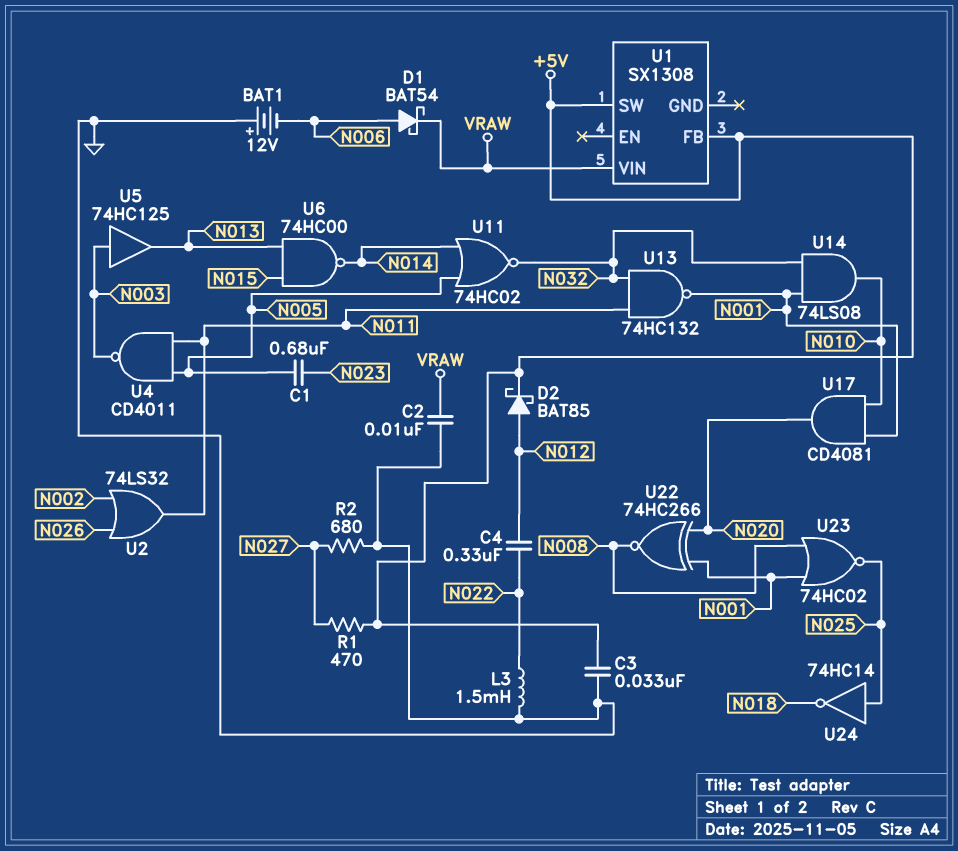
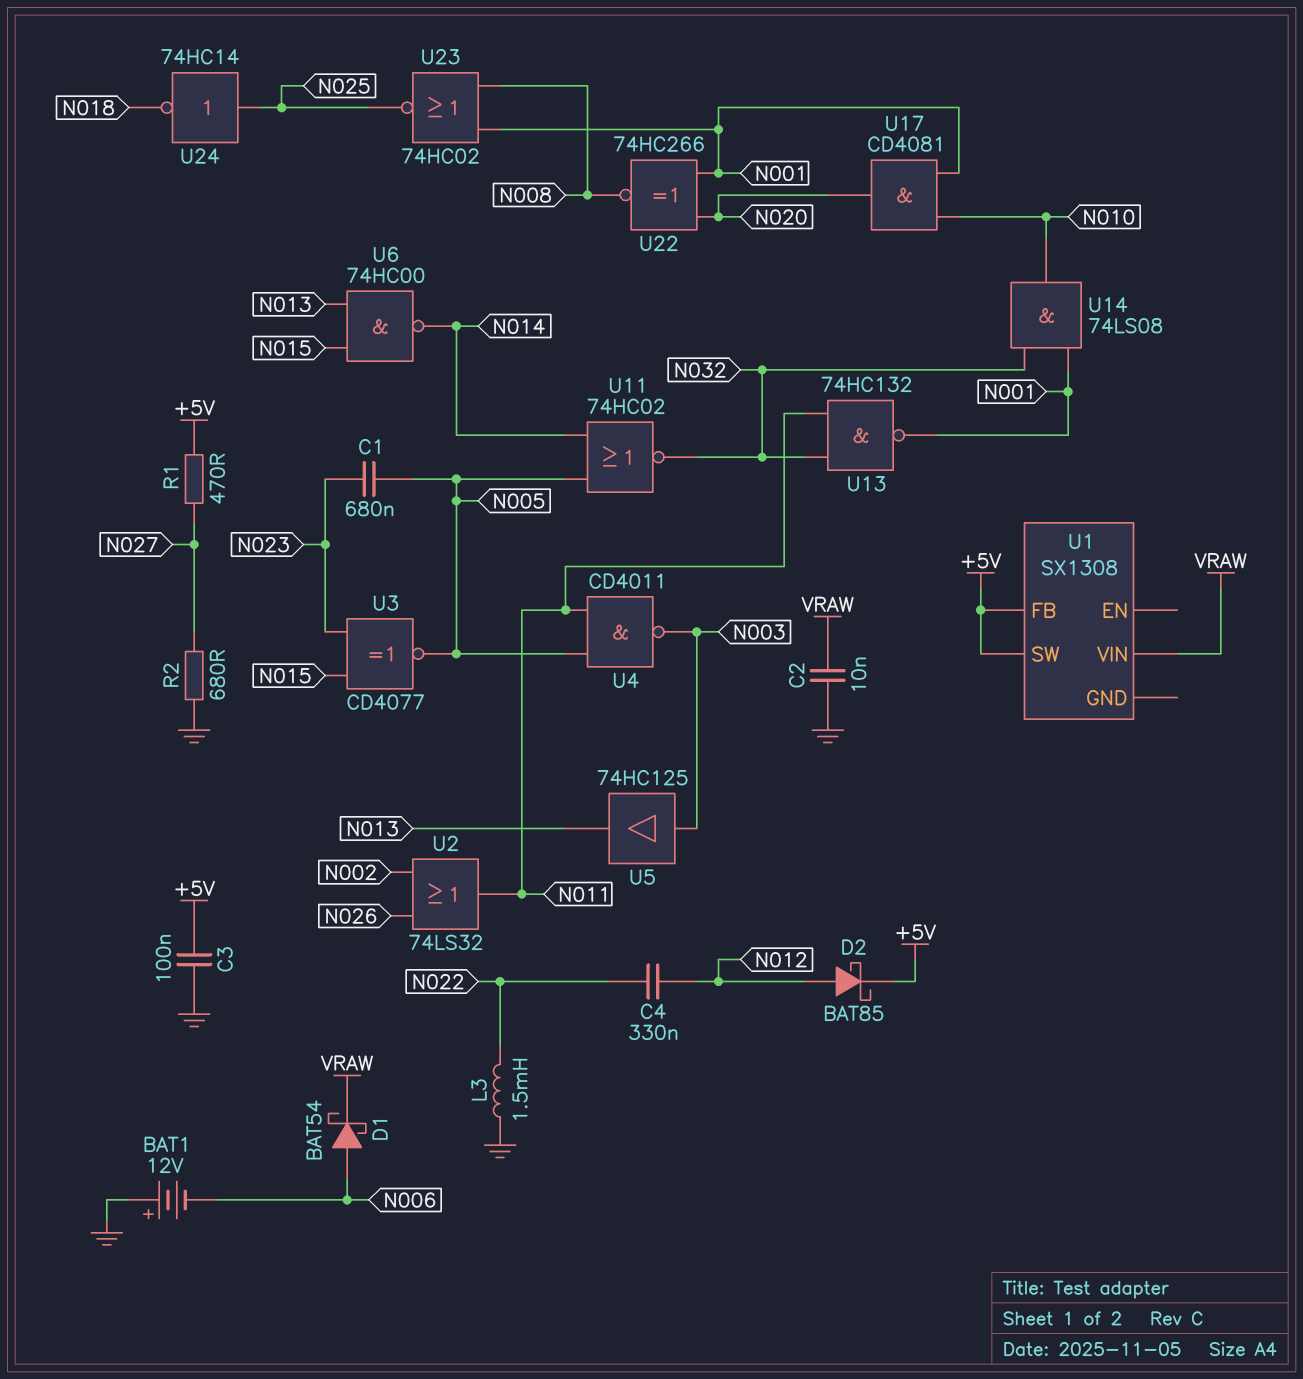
C3: 33nF (+5V, GND) -> 100nF (+5V, GND)
U3: none -> XNOR CD4077 (in N015, in N023, out N005)

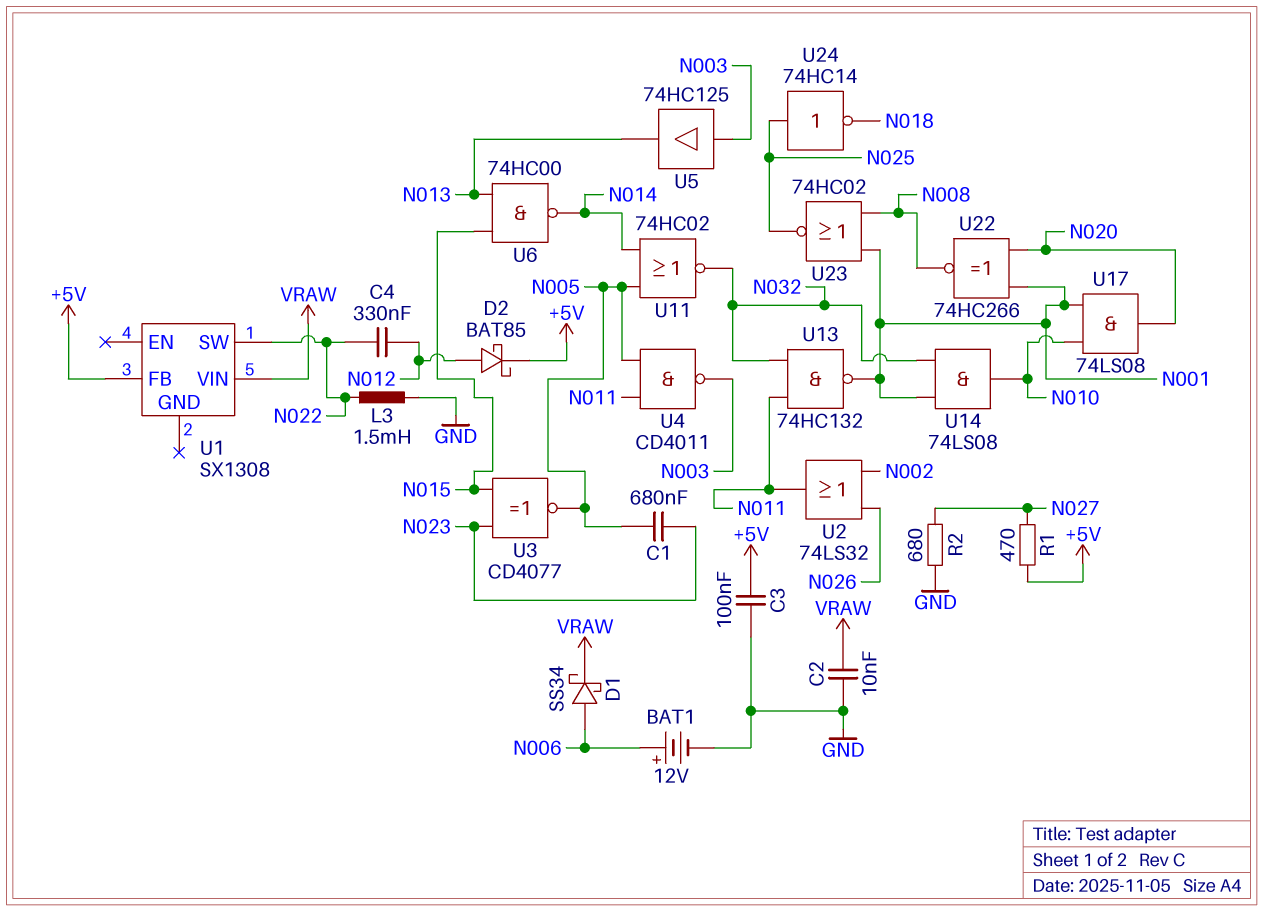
BAT1: 12V (plus GND, minus N006) -> 12V (plus N006, minus GND)
D1: schottky BAT54 (A N006, K VRAW) -> schottky SS34 (A N006, K VRAW)
U1 pin SW: +5V -> N022
U17: AND CD4081 (in N001, in N010, out N020) -> AND 74LS08 (in N001, in N010, out N020)

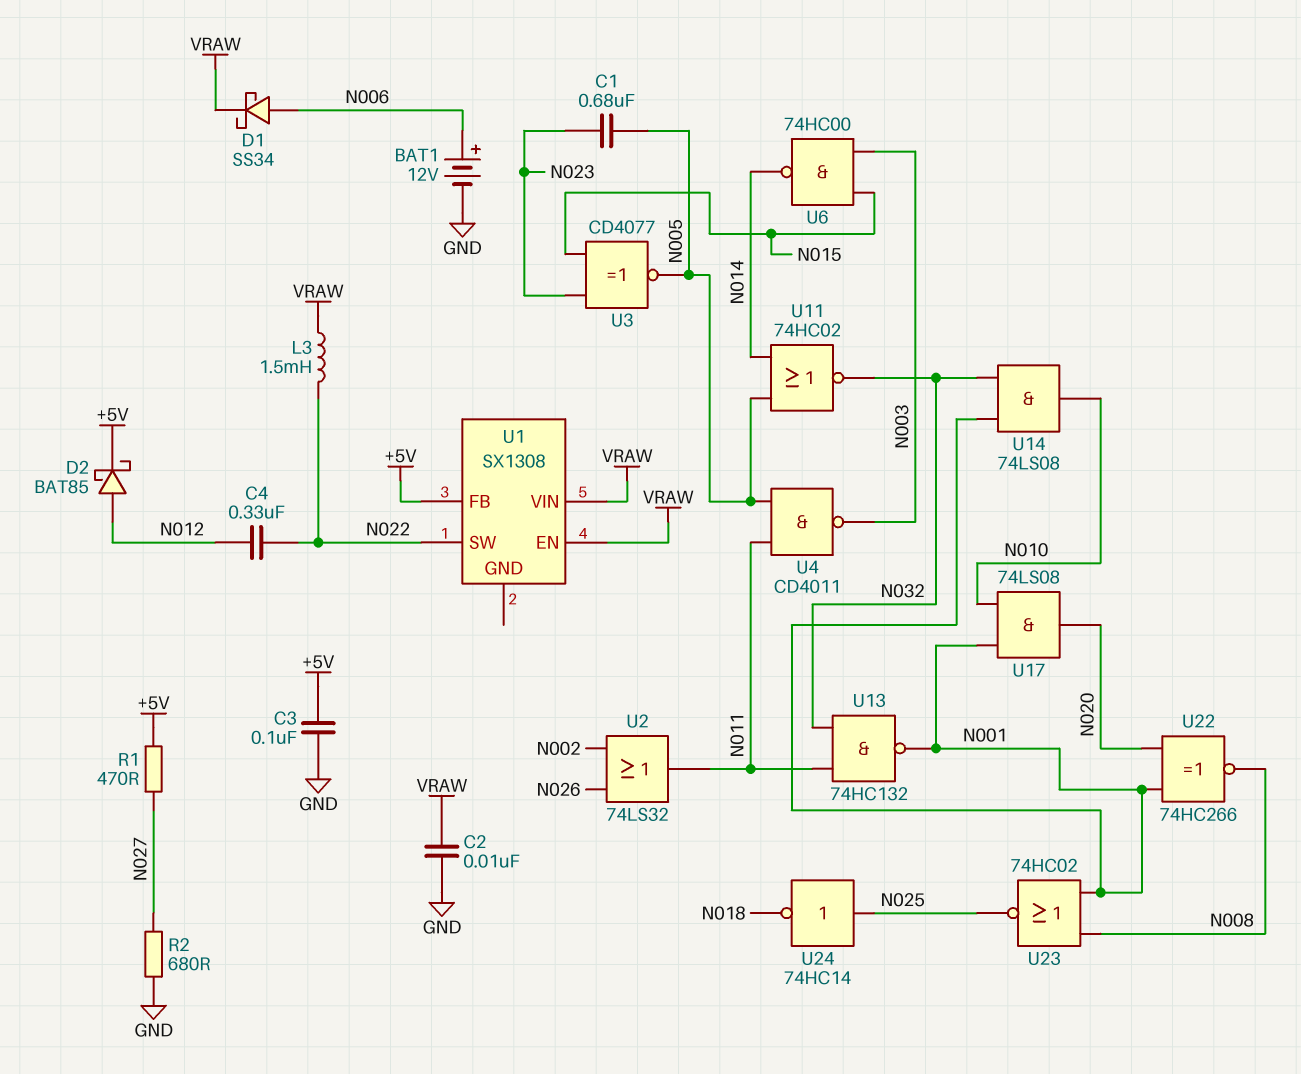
L3: 1.5mH (GND, N022) -> 1.5mH (N022, VRAW)
U1 pin EN: none -> VRAW
U5: buffer 74HC125 (in N003, out N013) -> none
U6: NAND 74HC00 (in N013, in N015, out N014) -> NAND 74HC00 (in N003, in N015, out N014)

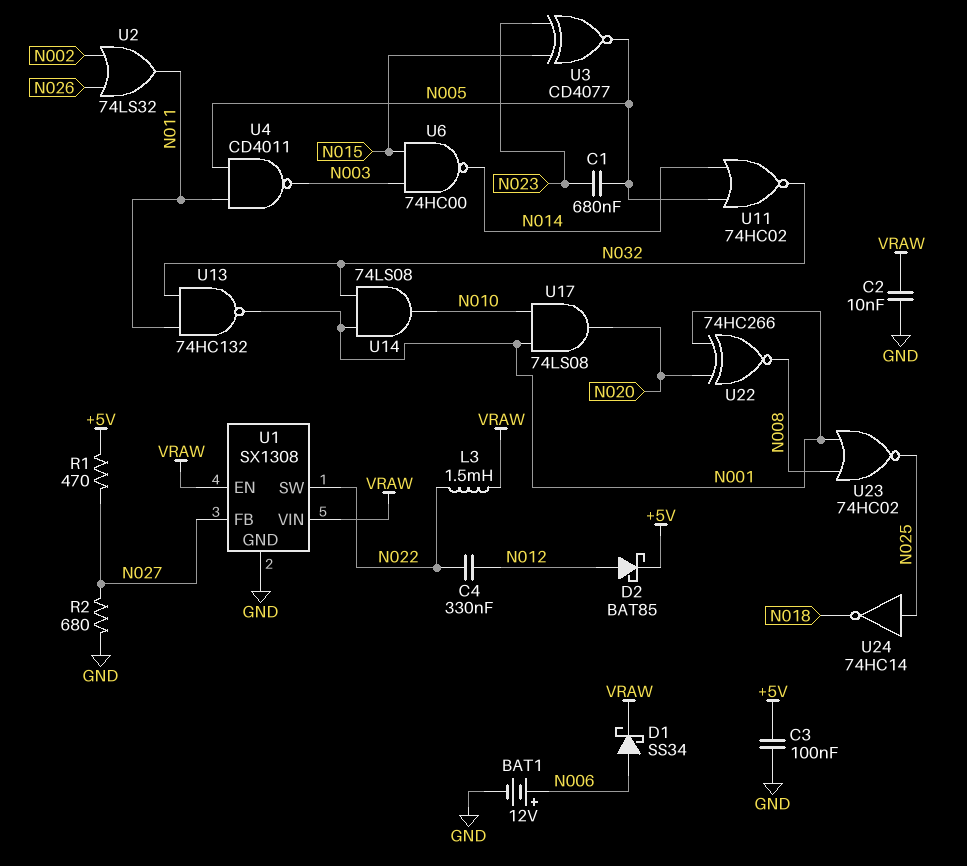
U1 pin FB: +5V -> N027
U1 pin GND: none -> GND

